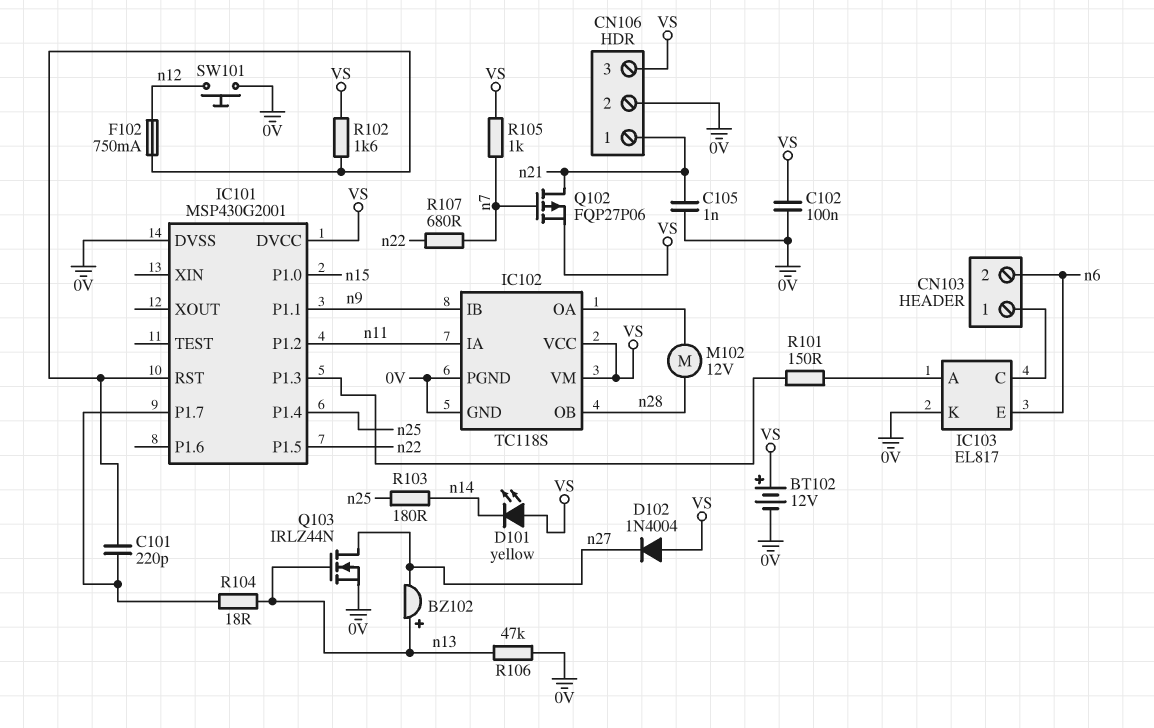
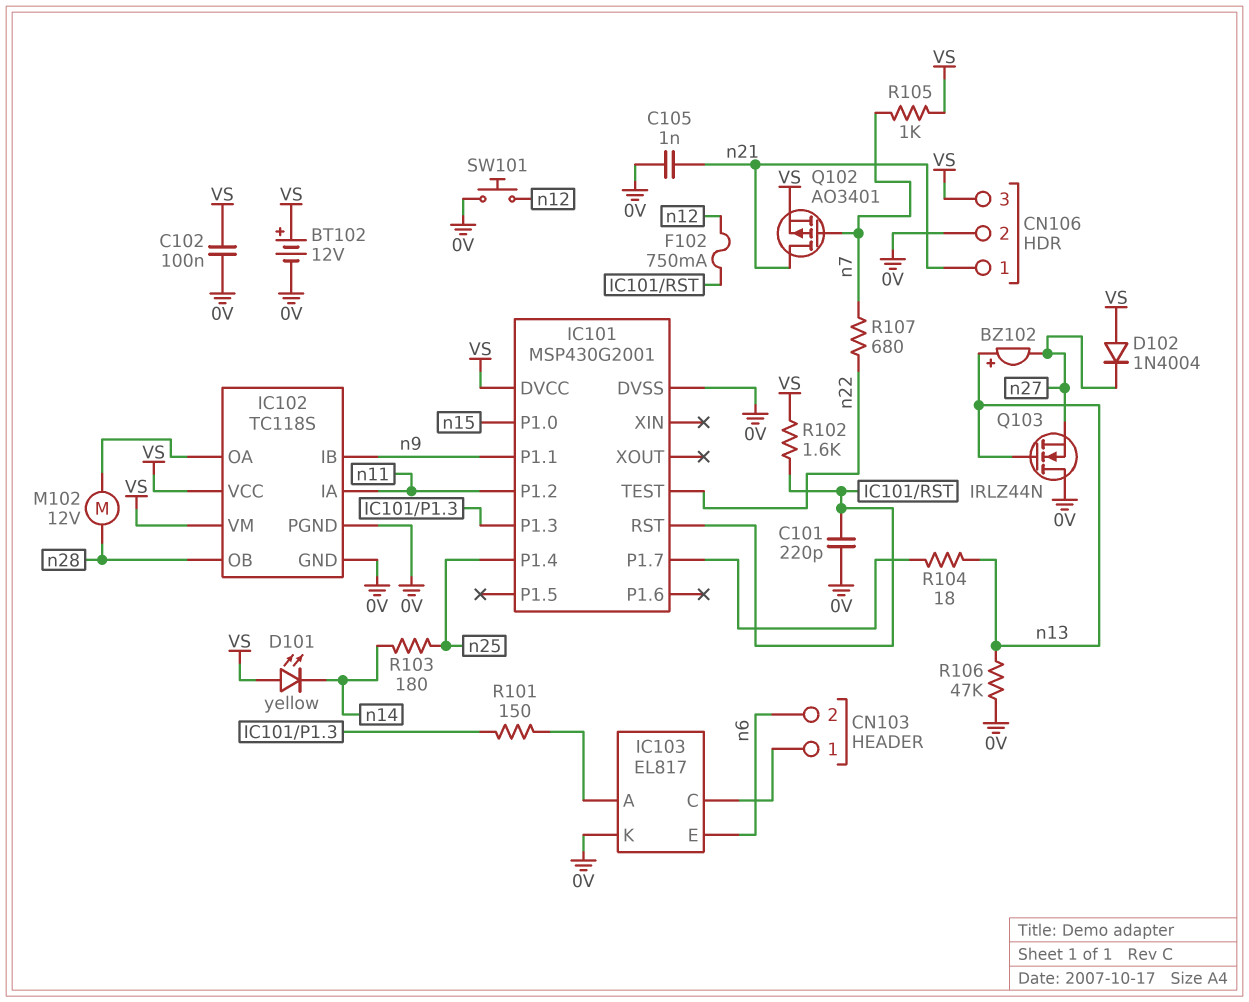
C101: 220pF (IC101/P1.7, IC101/RST) -> 220pF (0V, IC101/RST)
IC101 pin P1.5: n22 -> none
IC101 pin TEST: none -> n22
Q102: PMOS FQP27P06 (G n7, D n21, S VS) -> PMOS AO3401 (G n7, D n21, S VS)
Q103: NMOS IRLZ44N (G n13, D n27, S 0V) -> NMOS IRLZ44N (G n13, D 0V, S n27)

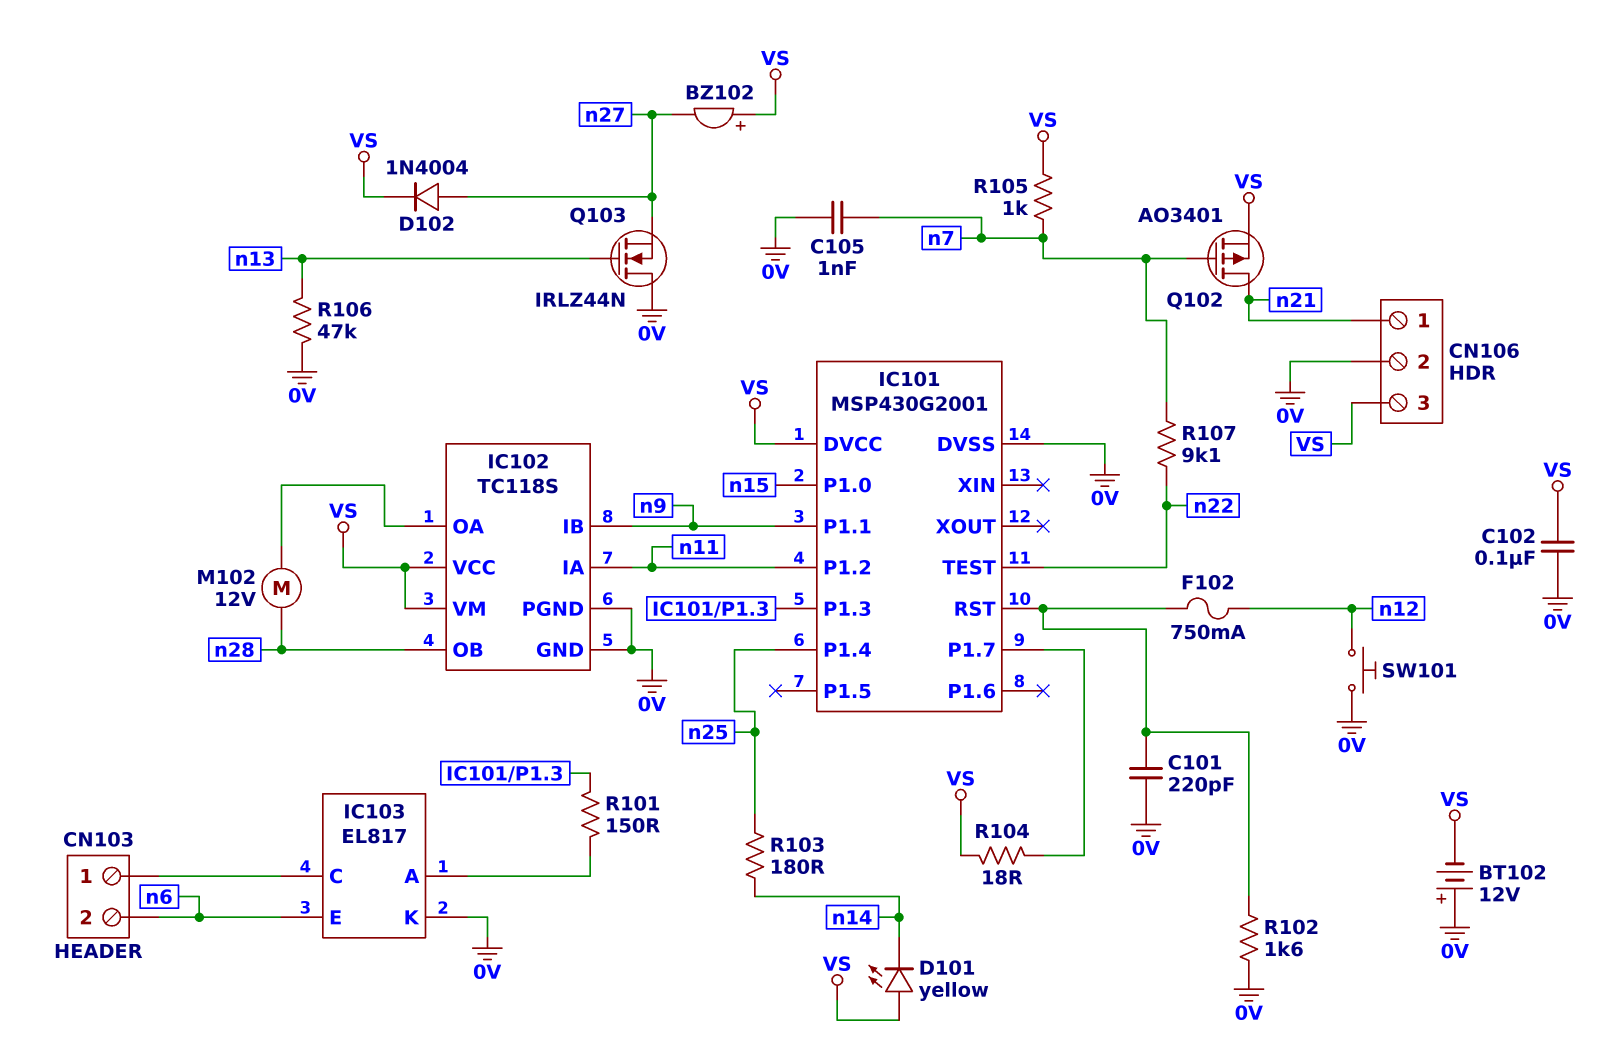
BT102: 12V (plus VS, minus 0V) -> 12V (plus 0V, minus VS)
BZ102: buzzer (plus n13, minus n27) -> buzzer (plus VS, minus n27)
C105: 1nF (0V, n21) -> 1nF (0V, n7)
D102: diode 1N4004 (A VS, K n27) -> diode 1N4004 (A n27, K VS)
R102: 1.6k (IC101/RST, VS) -> 1.6k (0V, IC101/RST)
R104: 18 (IC101/P1.7, n13) -> 18 (IC101/P1.7, VS)
R107: 680 (n7, n22) -> 9.1k (n7, n22)

